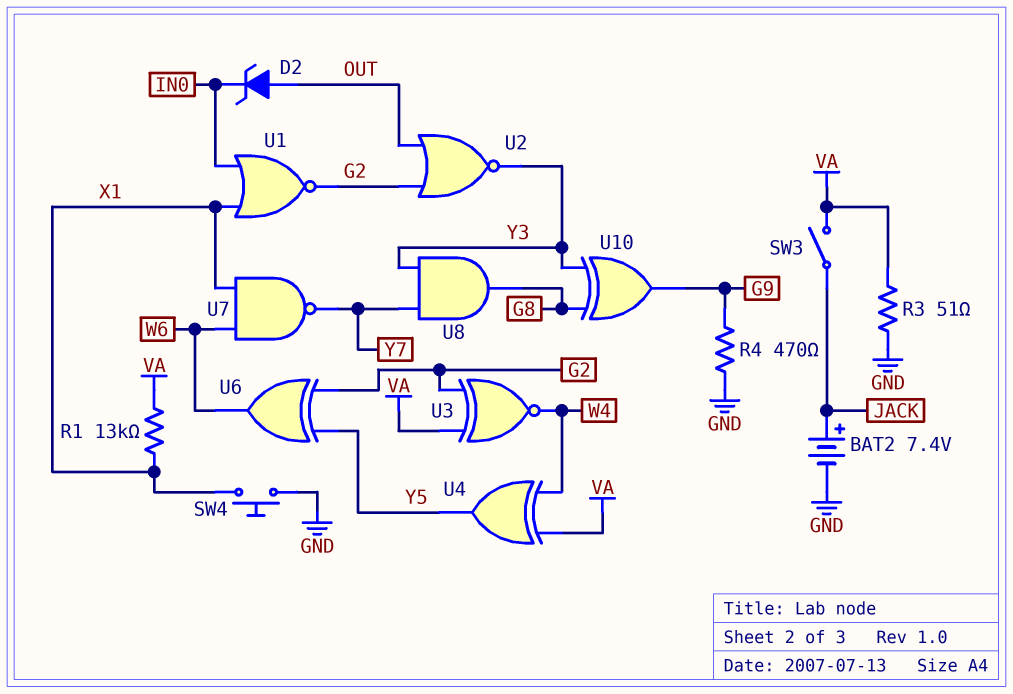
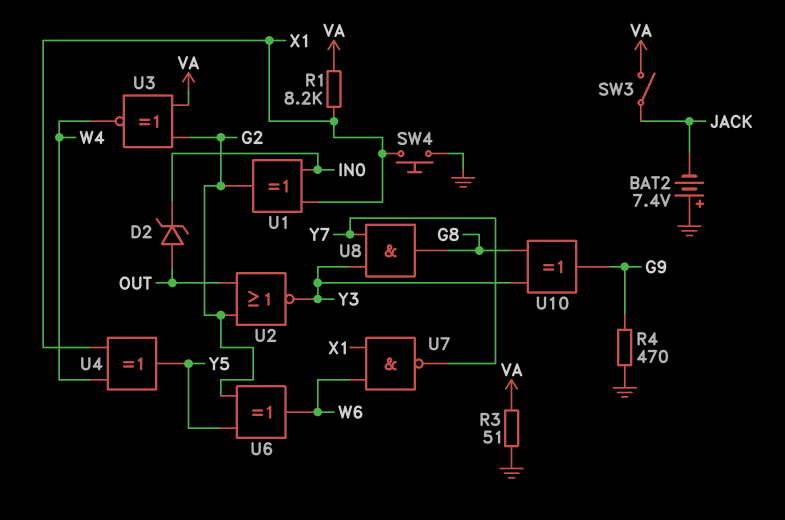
BAT2: 7.4V (plus JACK, minus GND) -> 7.4V (plus GND, minus JACK)
R1: 13k (VA, X1) -> 8.2k (VA, X1)
U1: NOR (in IN0, in X1, out G2) -> XOR (in IN0, in X1, out G2)
U4: XOR (in VA, in W4, out Y5) -> XOR (in W4, in X1, out Y5)

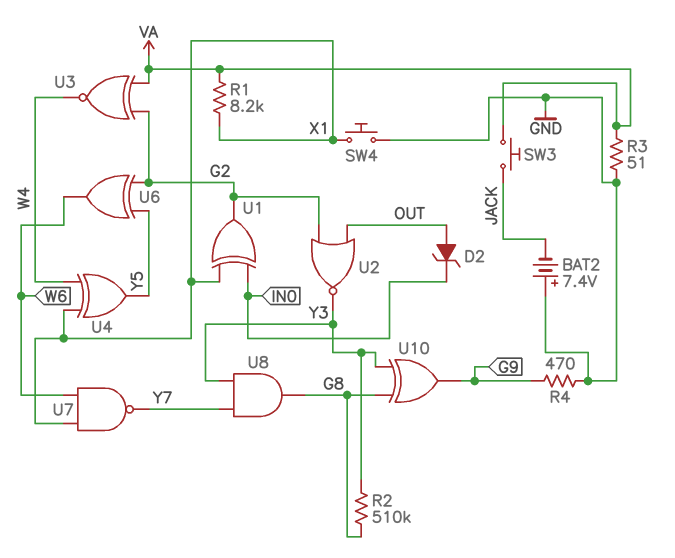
R2: none -> 510k (G8, Y3)
SW3: switch (JACK, VA) -> button (JACK, VA)

